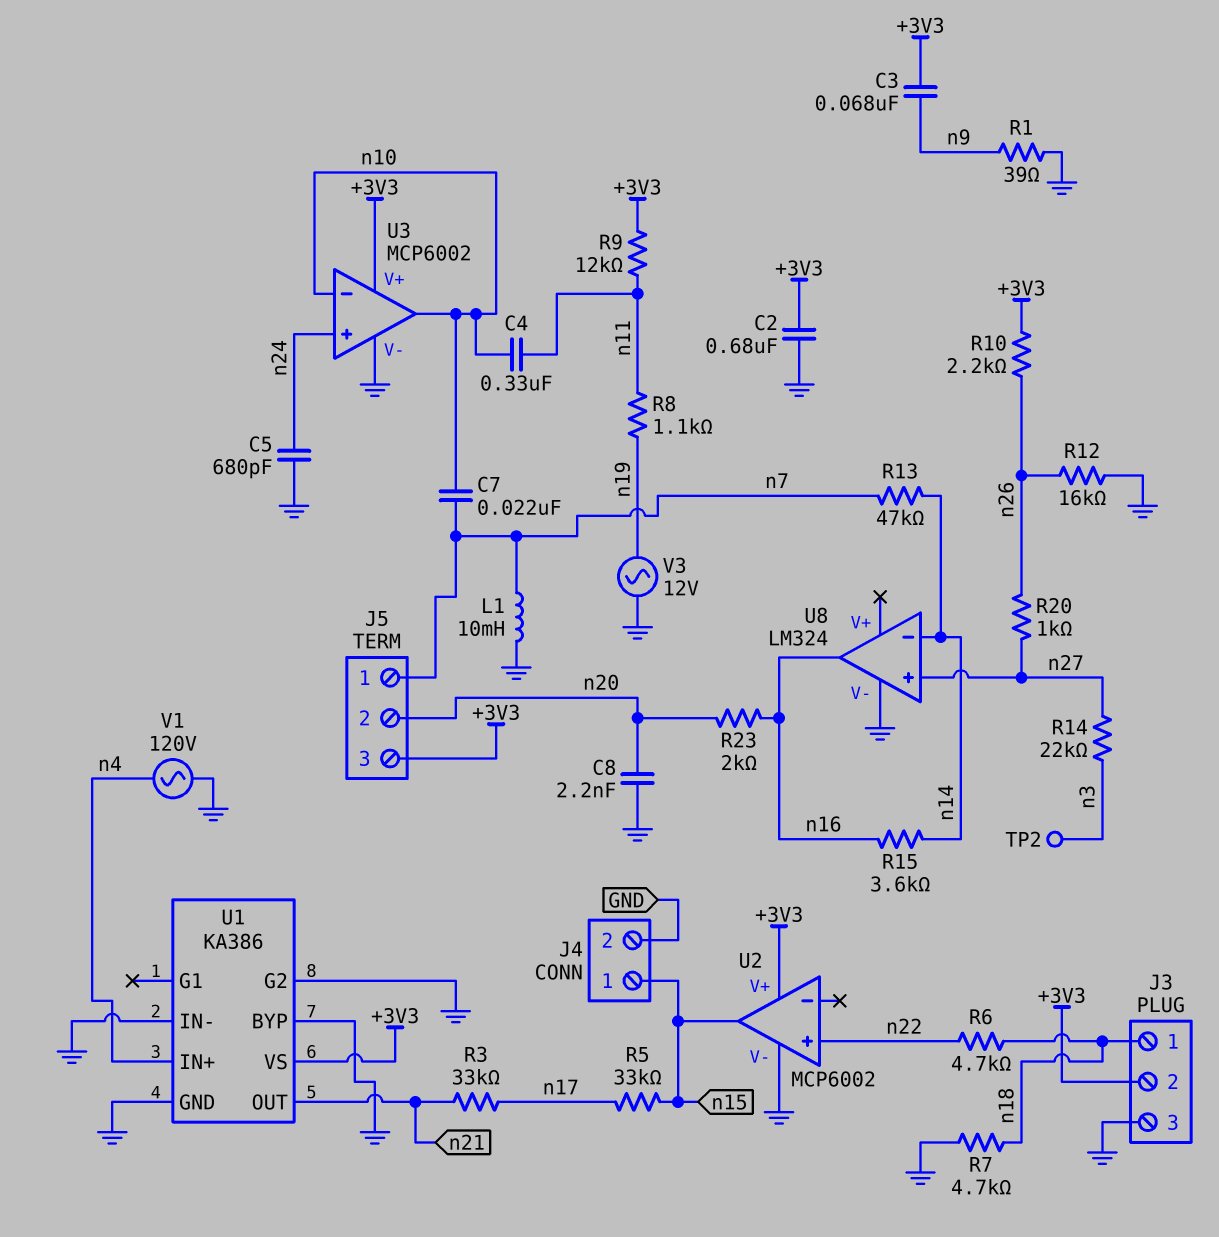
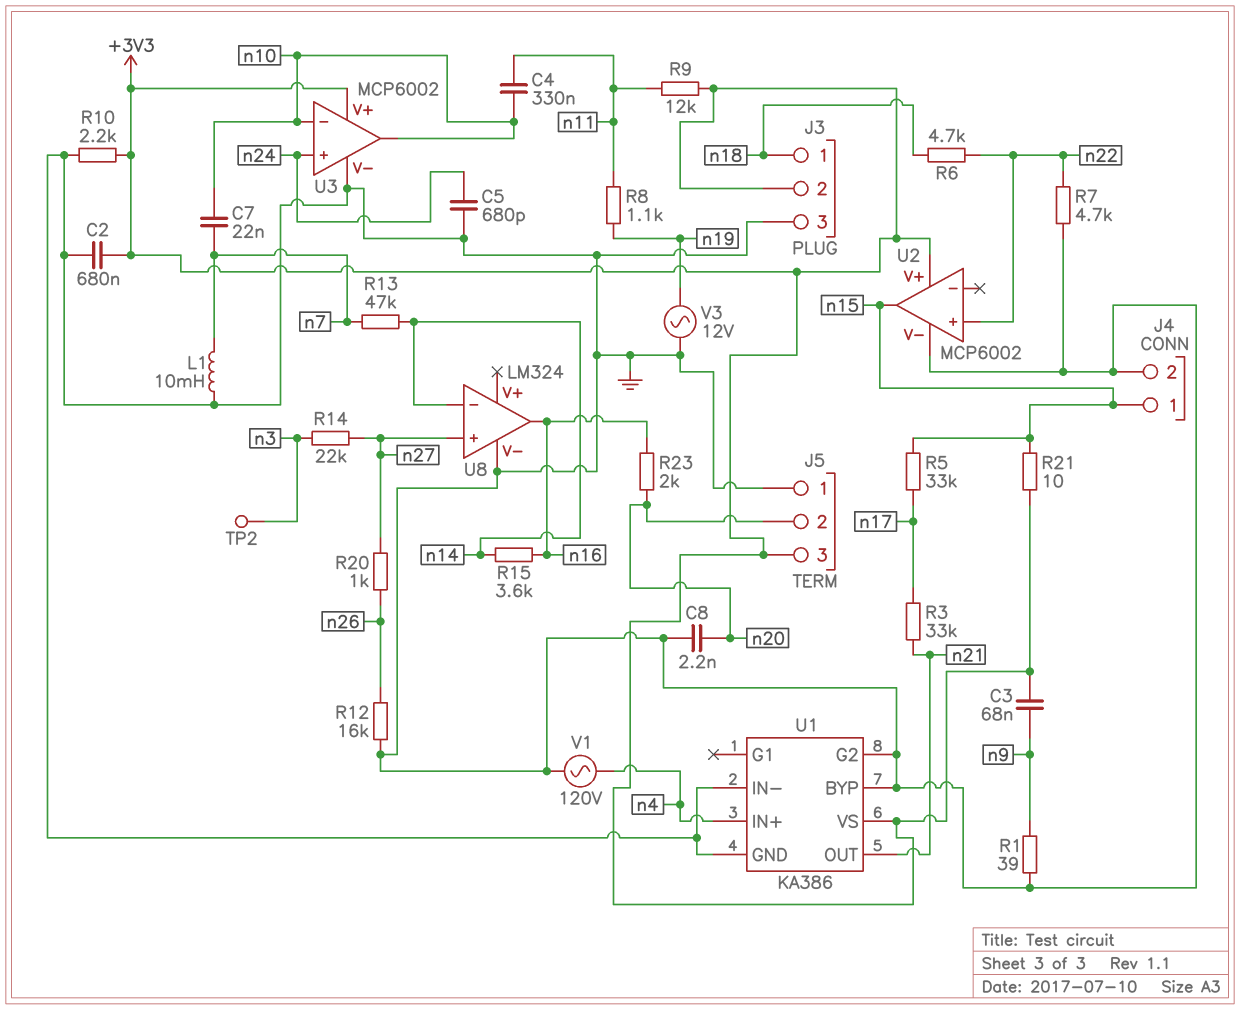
J5 pin 1: n7 -> GND
R7: 4.7k (GND, n18) -> 4.7k (GND, n22)
R10: 2.2k (+3V3, n26) -> 2.2k (+3V3, GND)
R21: none -> 10 (+3V3, n15)

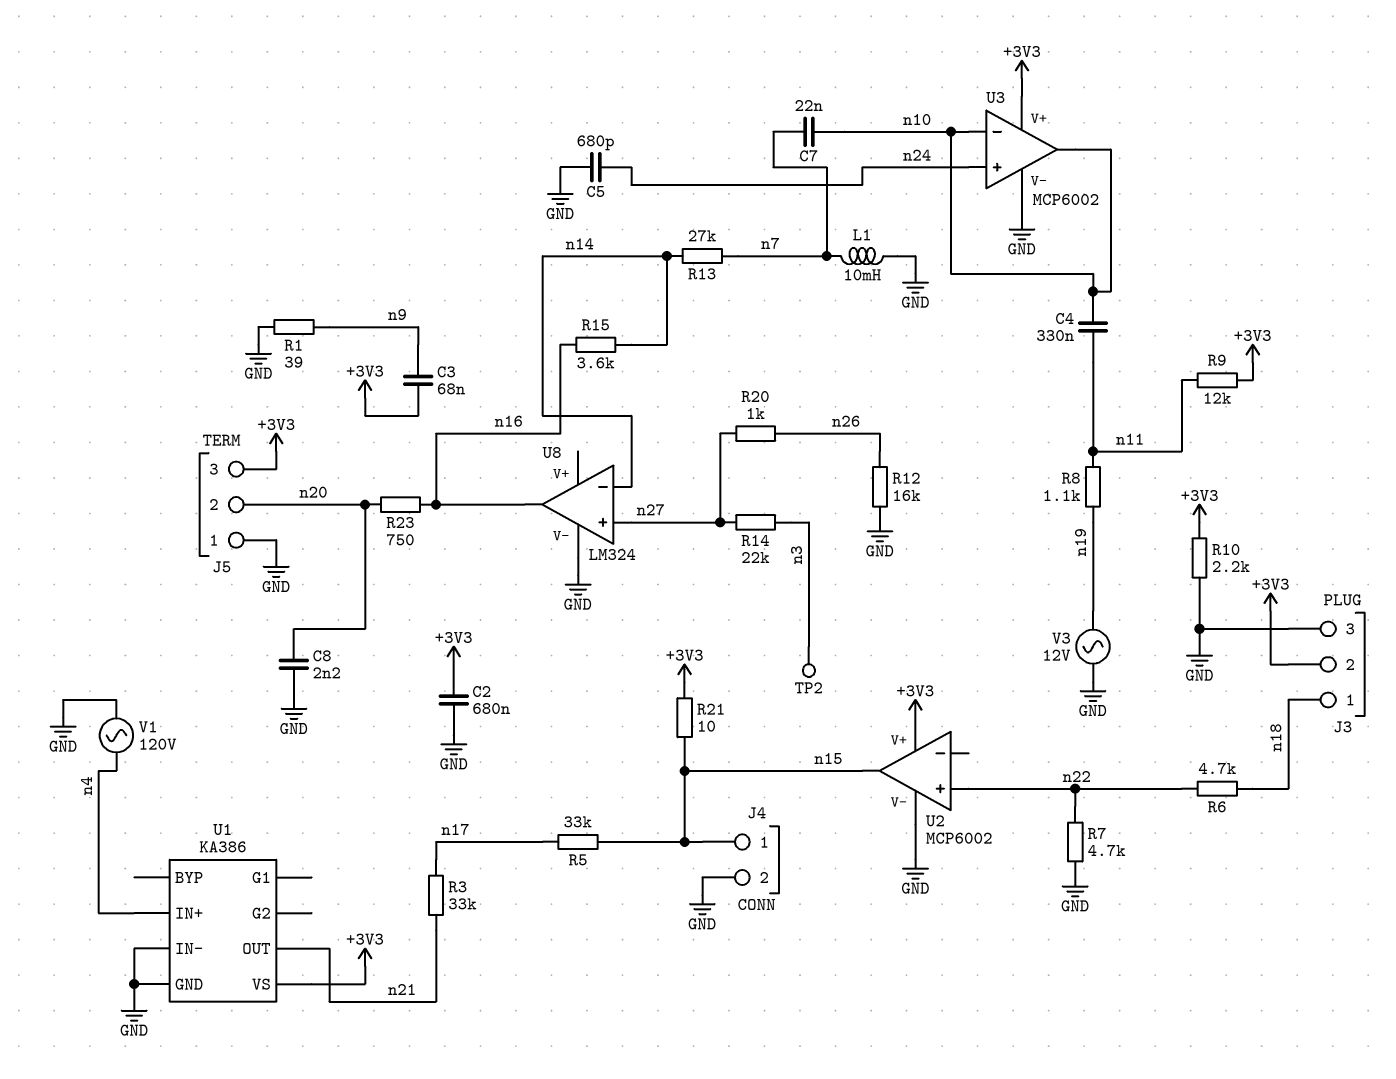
R13: 47k (n7, n14) -> 27k (n7, n14)
R23: 2k (n16, n20) -> 750 (n16, n20)
U1 pin BYP: GND -> none
U1 pin G2: GND -> none

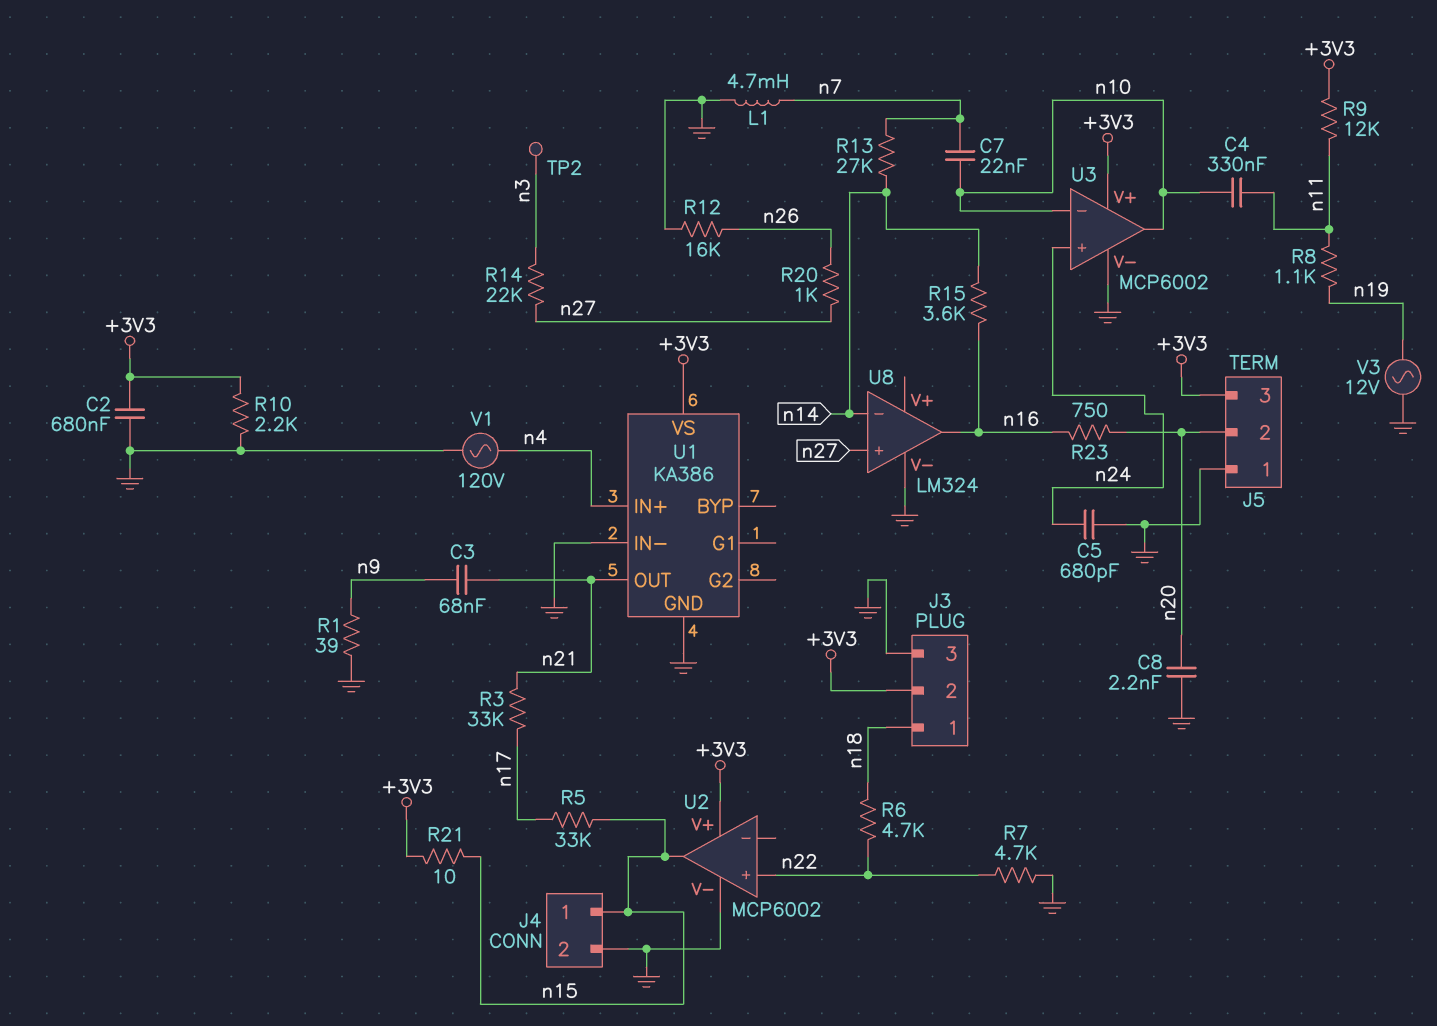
C3: 68nF (+3V3, n9) -> 68nF (n9, n21)
L1: 10mH (GND, n7) -> 4.7mH (GND, n7)

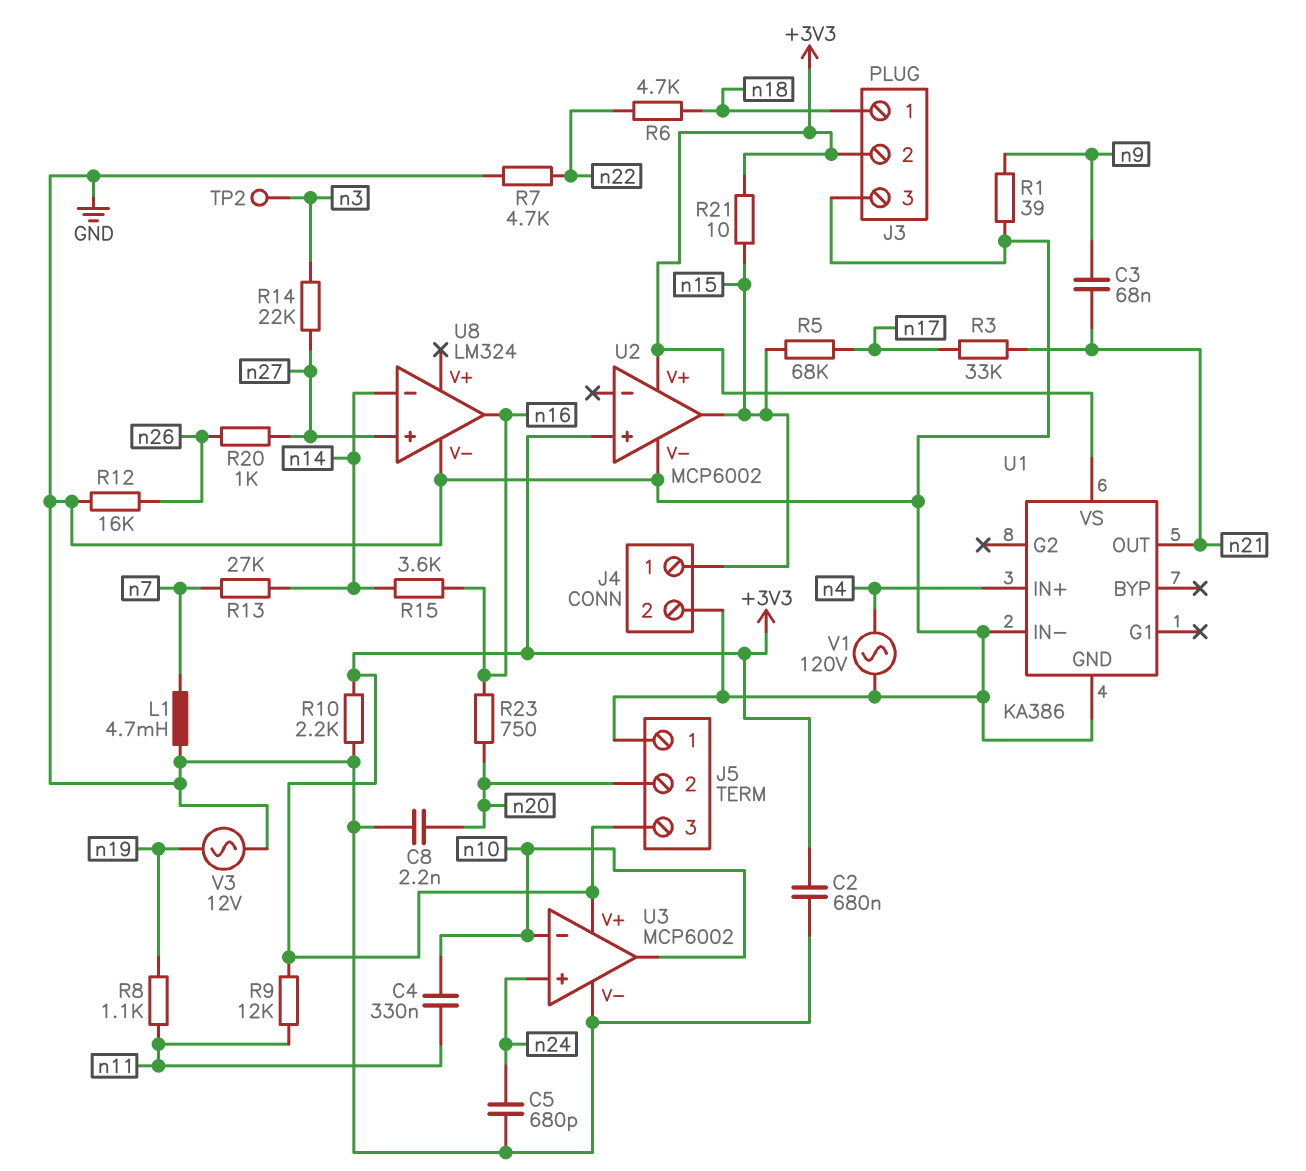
C7: 22nF (n7, n10) -> none
R5: 33k (n15, n17) -> 68k (n15, n17)
U2 pin in+: n22 -> +3V3

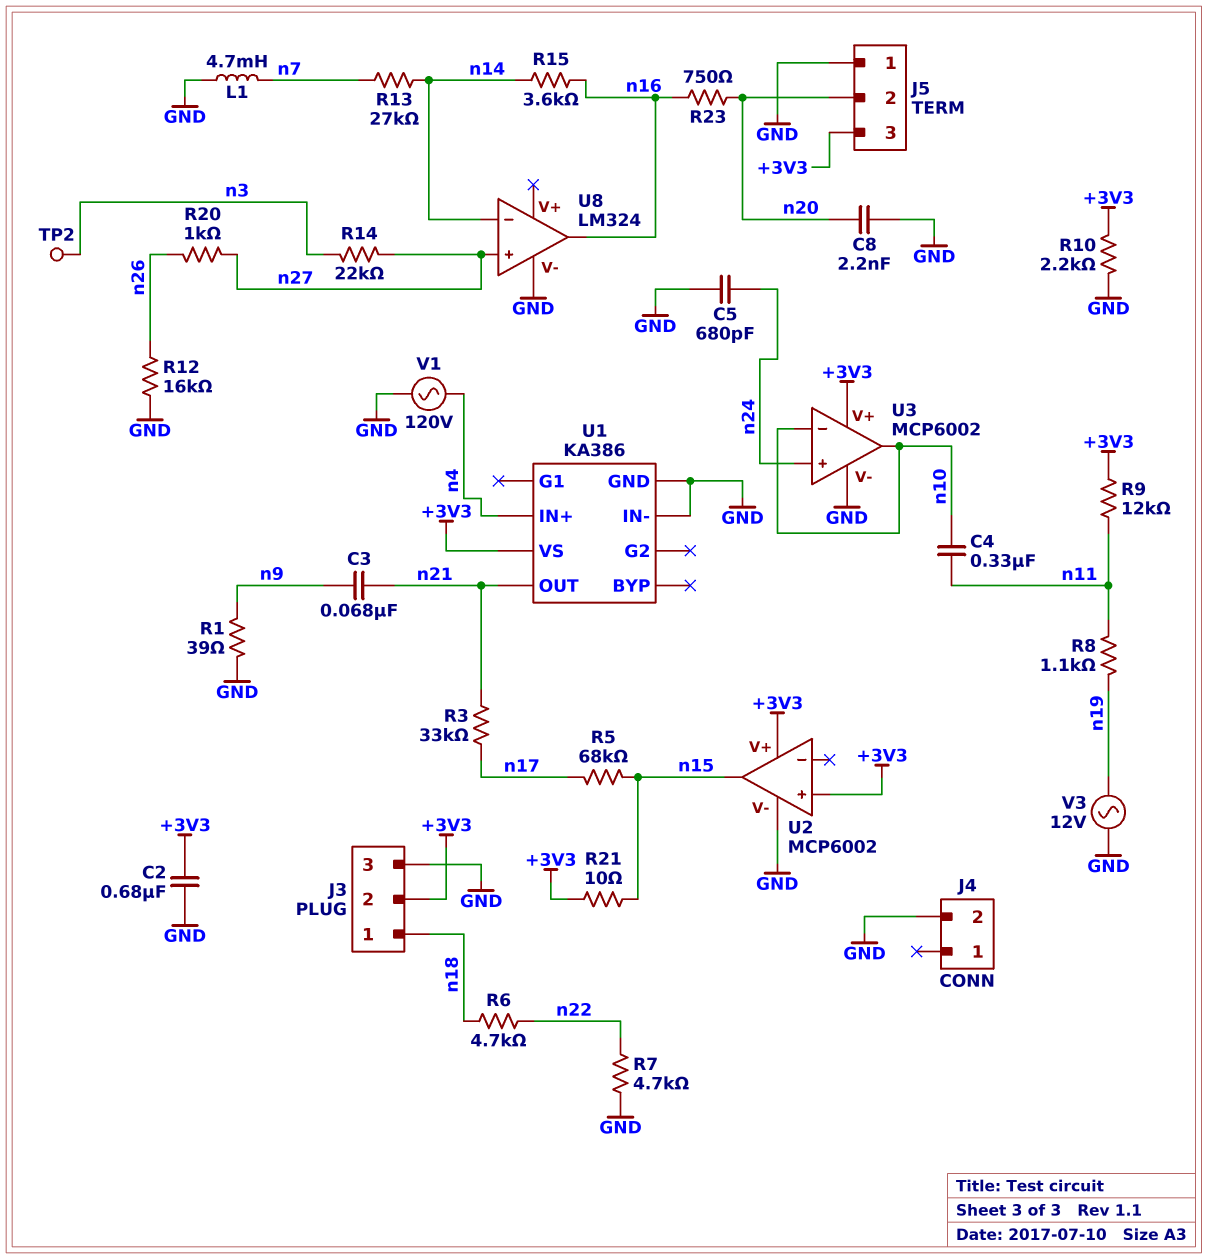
J4 pin 1: n15 -> none

